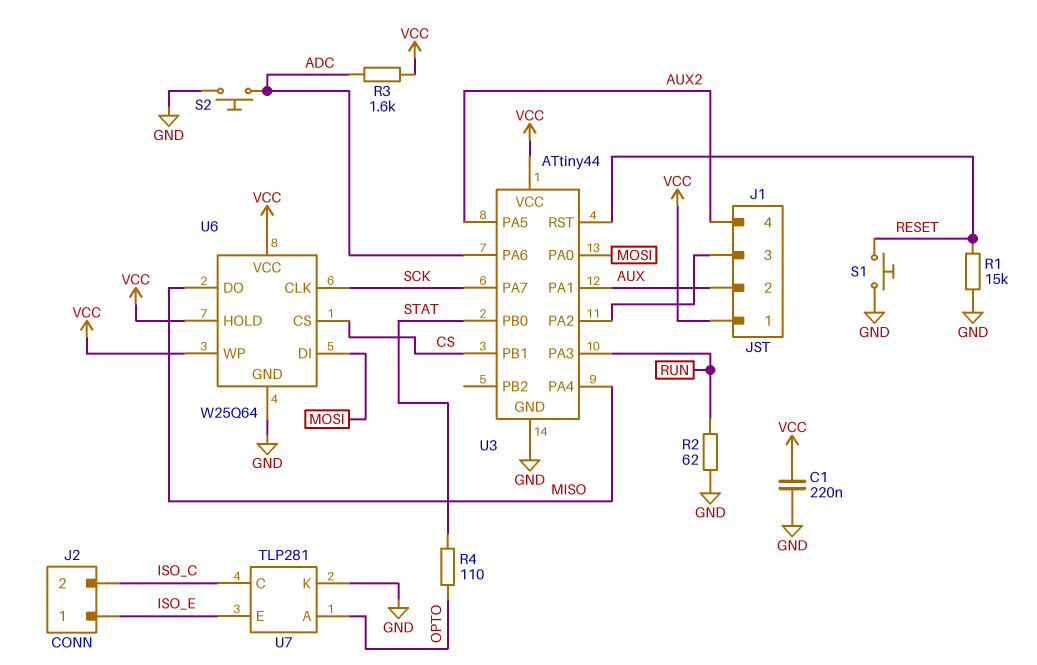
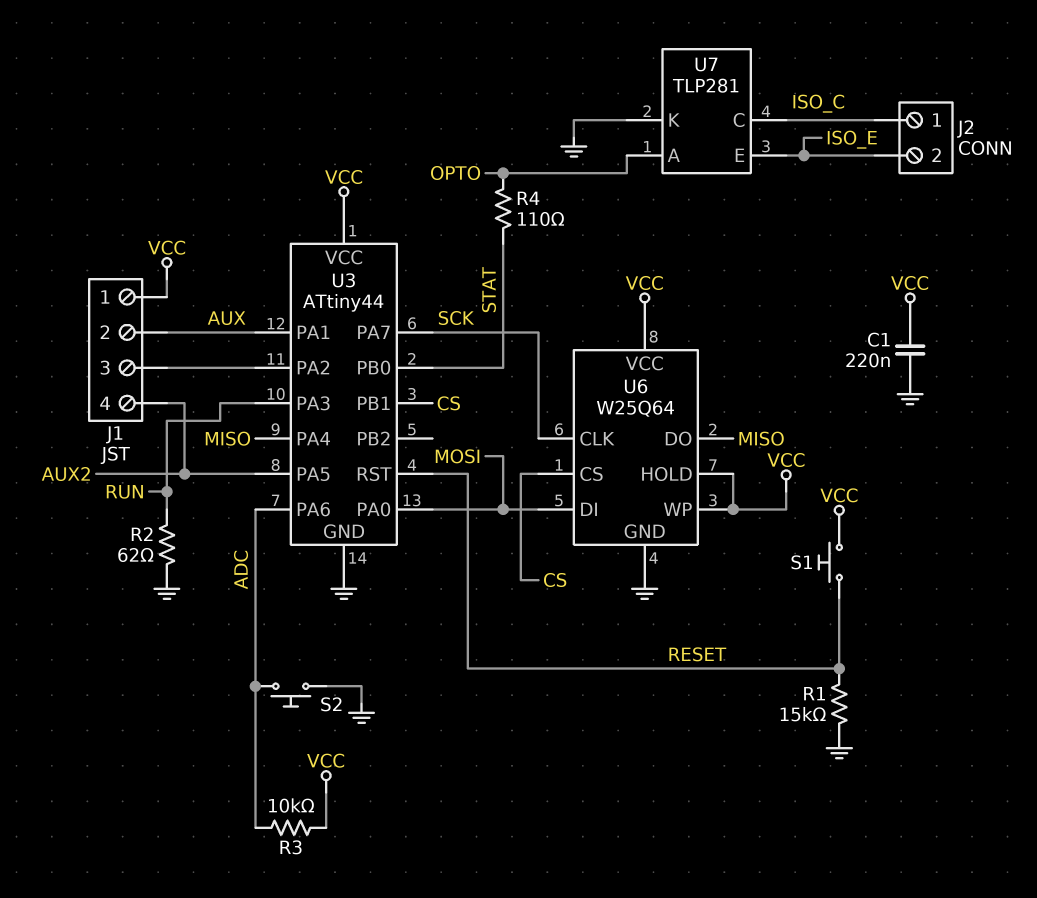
J2 pin 1: ISO_E -> ISO_C
J2 pin 2: ISO_C -> ISO_E
R3: 1.6k (ADC, VCC) -> 10k (ADC, VCC)
S1: button (GND, RESET) -> button (RESET, VCC)

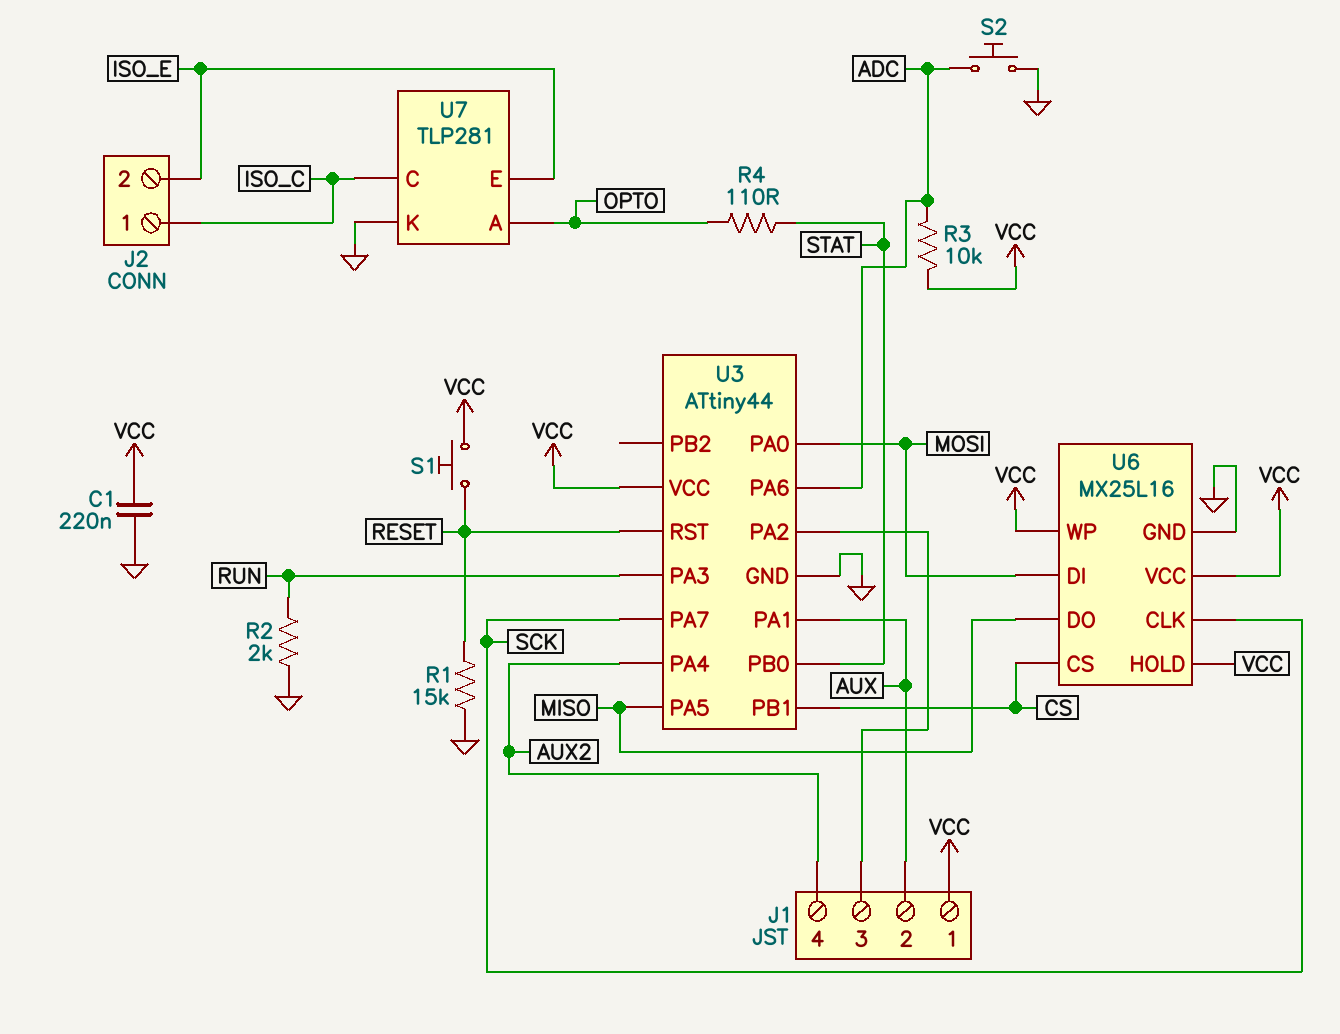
R2: 62 (GND, RUN) -> 2k (GND, RUN)
U3 pin PA4: MISO -> AUX2
U3 pin PA5: AUX2 -> MISO
U6: W25Q64 -> MX25L16

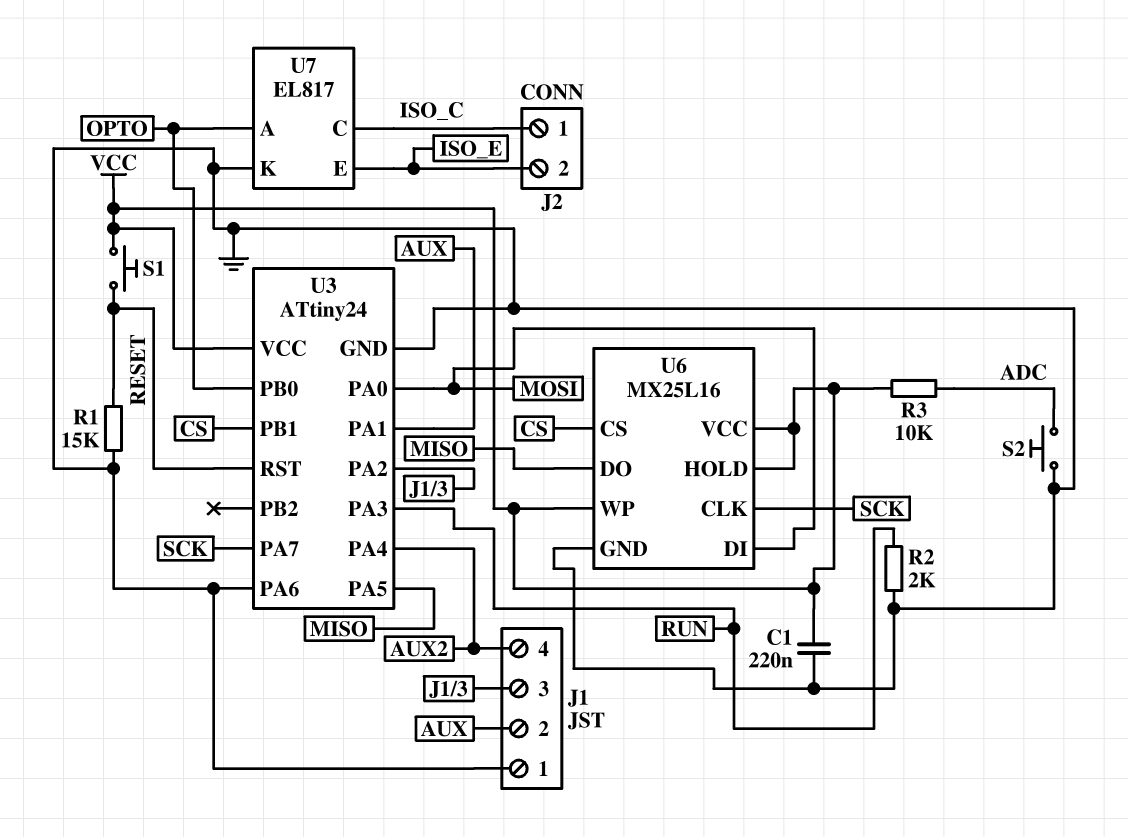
J1 pin 1: VCC -> GND
R4: 110 (OPTO, STAT) -> none
U3: ATtiny44 -> ATtiny24
U3 pin PA6: ADC -> GND
U3 pin PB0: STAT -> OPTO
U7: TLP281 -> EL817

